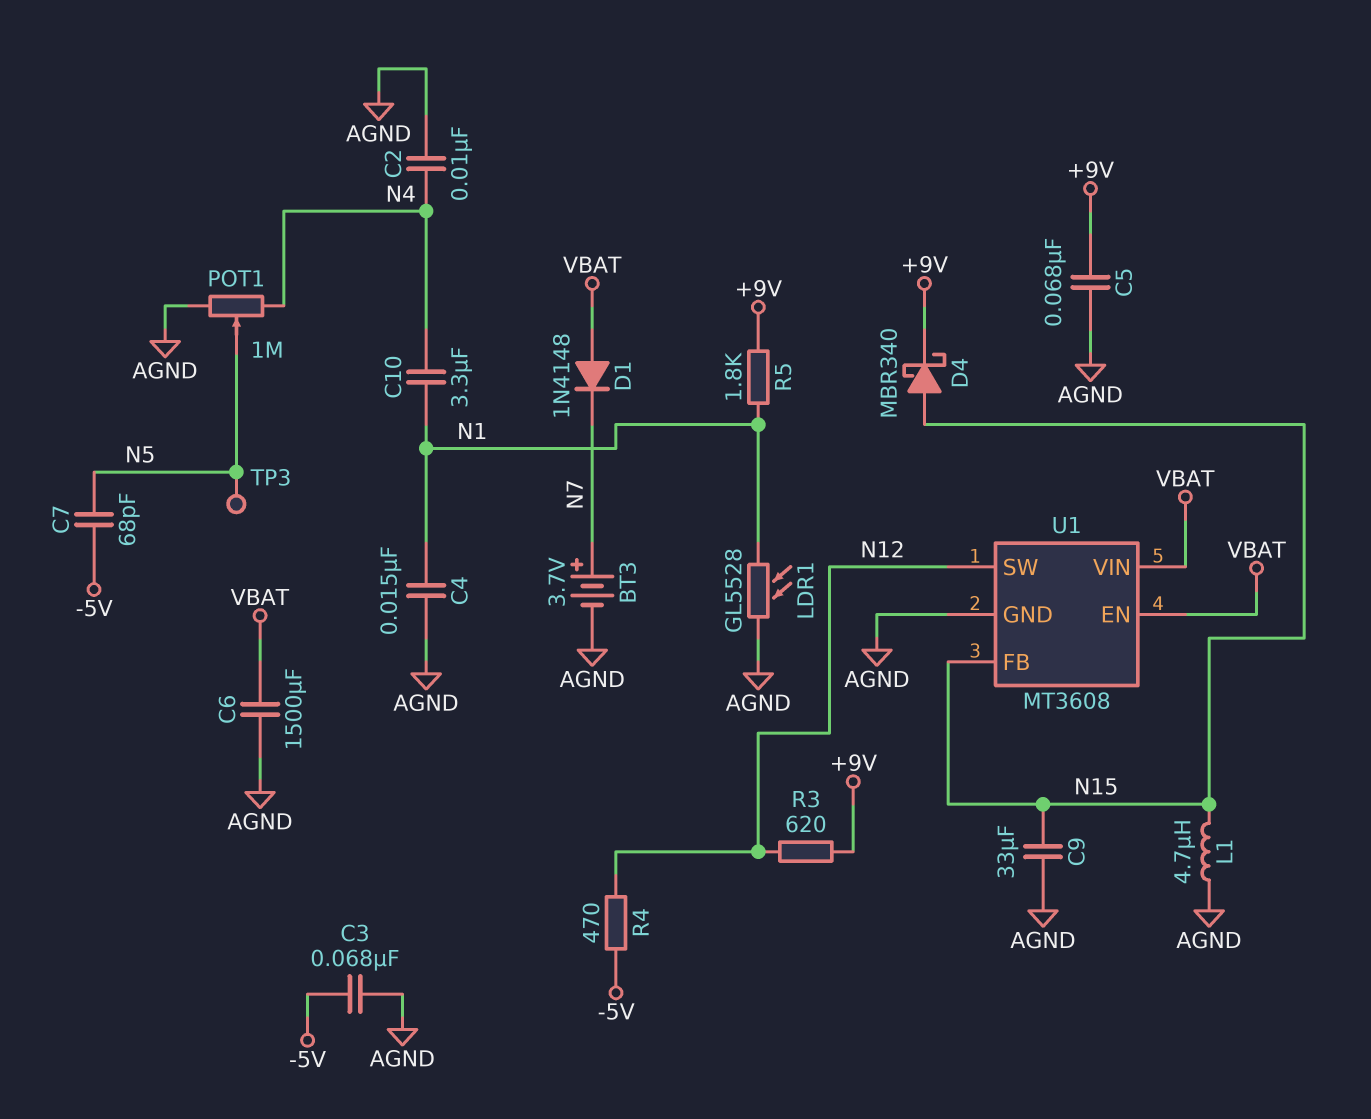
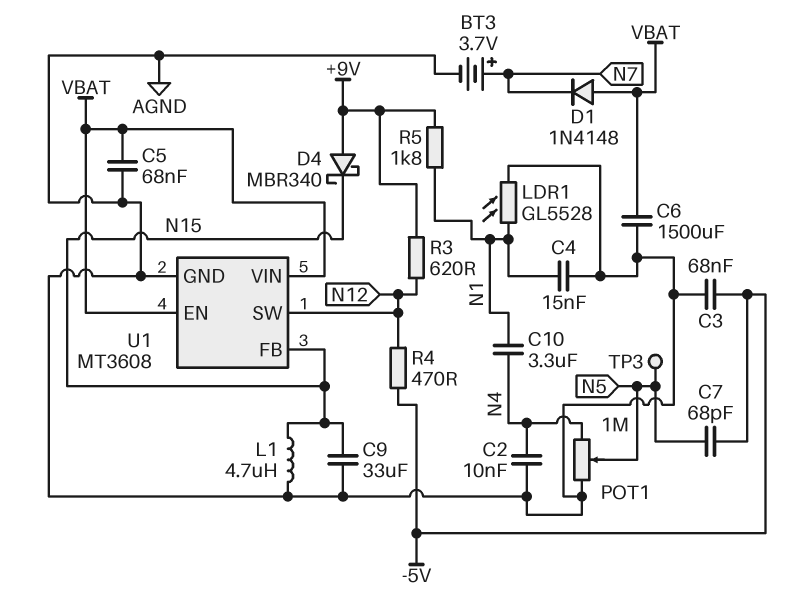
C5: 68nF (+9V, AGND) -> 68nF (AGND, VBAT)
D4: schottky MBR340 (A N15, K +9V) -> schottky MBR340 (A +9V, K N15)

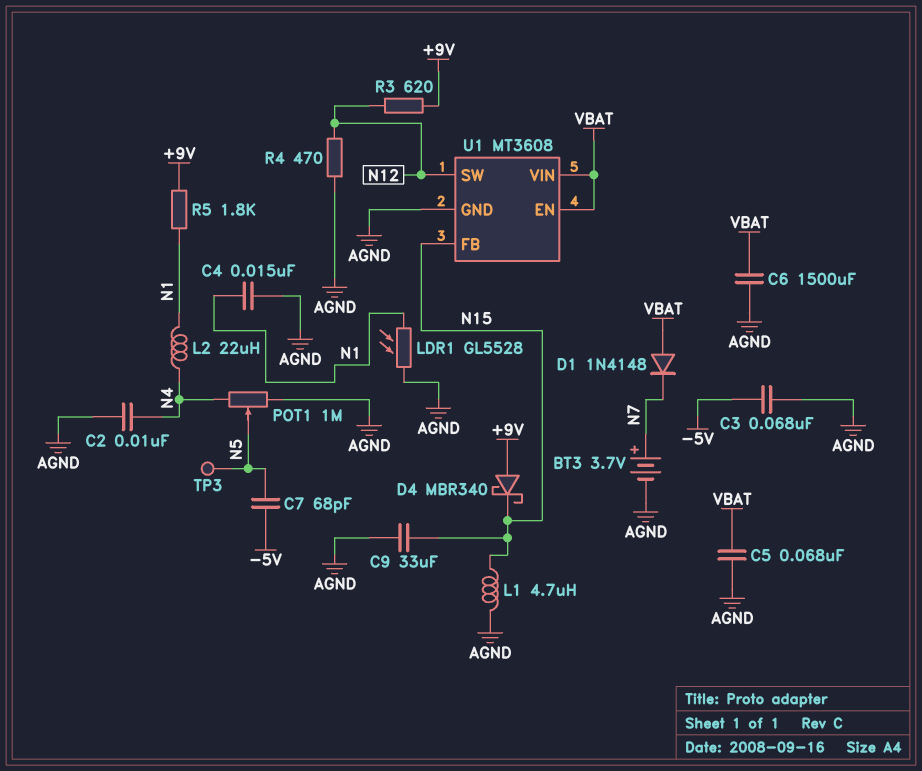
C10: 3.3uF (N1, N4) -> none
L2: none -> 22uH (N1, N4)
R4: 470 (-5V, N12) -> 470 (AGND, N12)

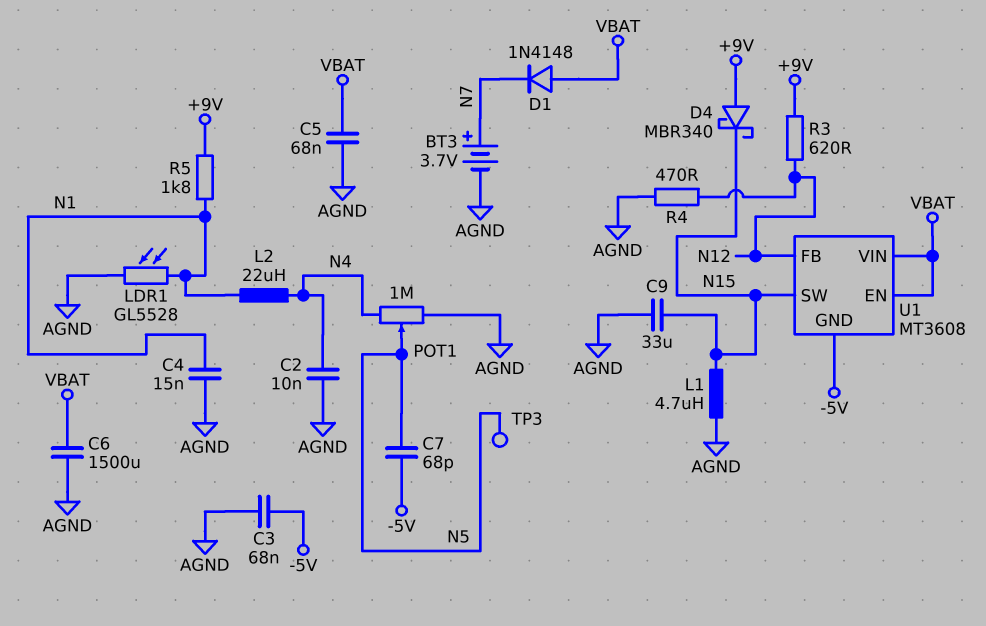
U1 pin FB: N15 -> N12
U1 pin GND: AGND -> -5V
U1 pin SW: N12 -> N15

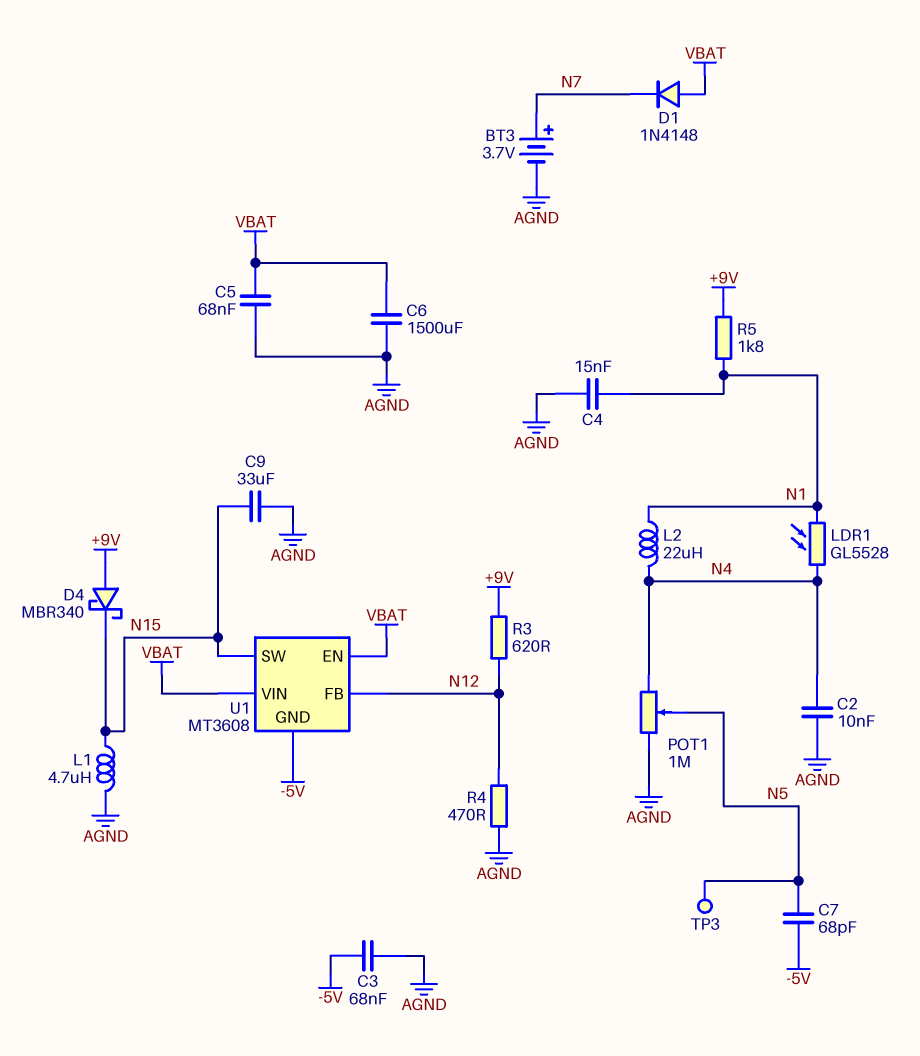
LDR1: GL5528 (AGND, N1) -> GL5528 (N1, N4)

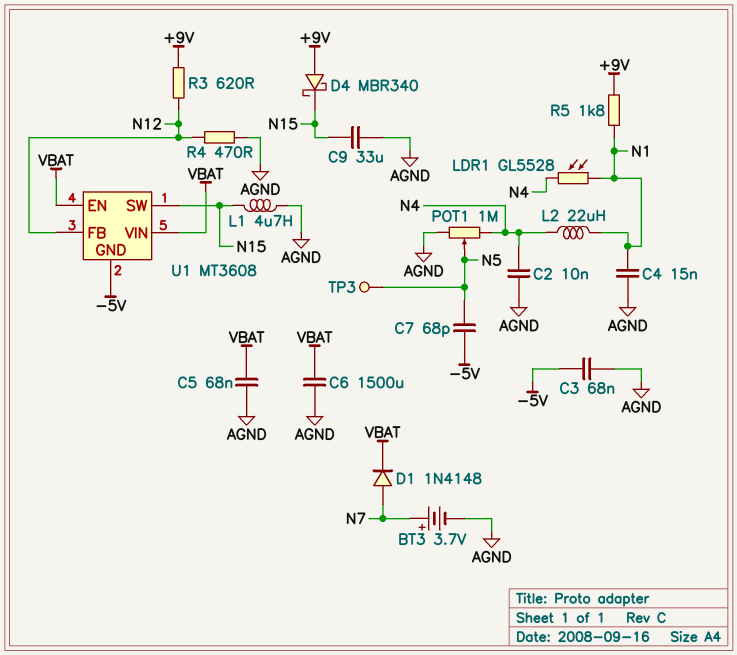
D1: diode 1N4148 (A VBAT, K N7) -> diode 1N4148 (A N7, K VBAT)

